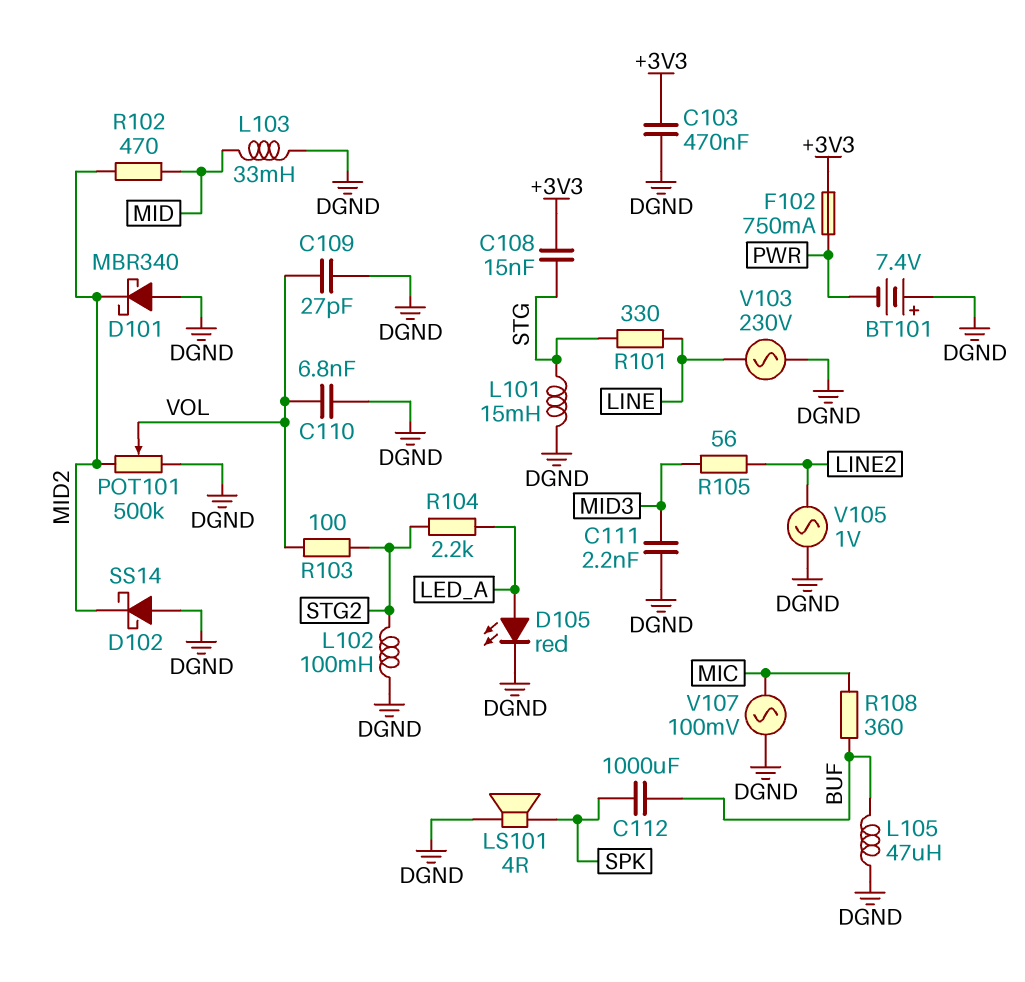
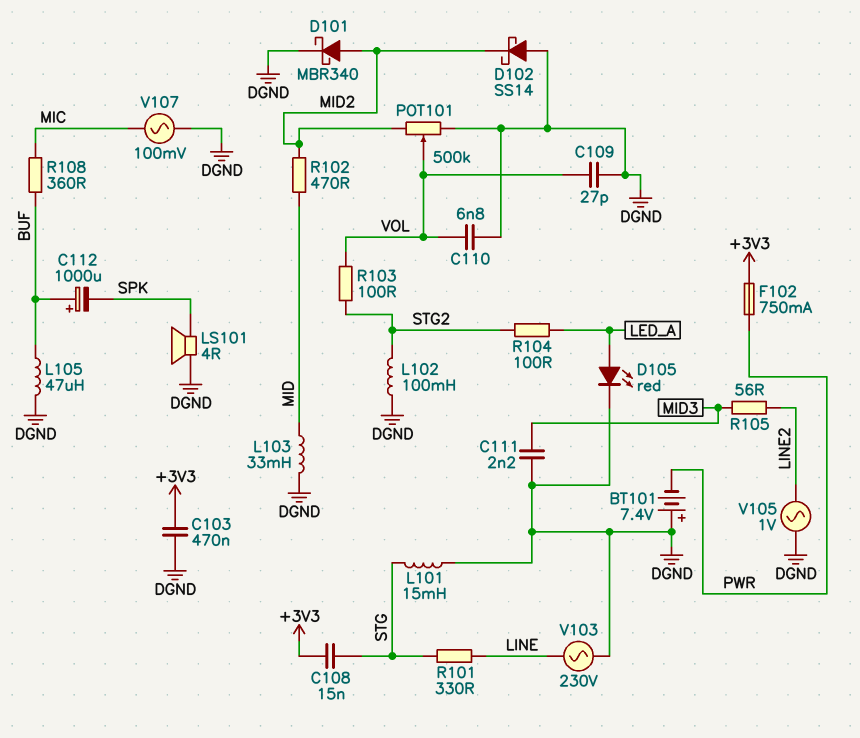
C112: 1000uF (BUF, SPK) -> 1000uF (plus BUF, minus SPK)
D101: schottky MBR340 (A DGND, K MID2) -> schottky MBR340 (A MID2, K DGND)
R104: 2.2k (LED_A, STG2) -> 100 (LED_A, STG2)

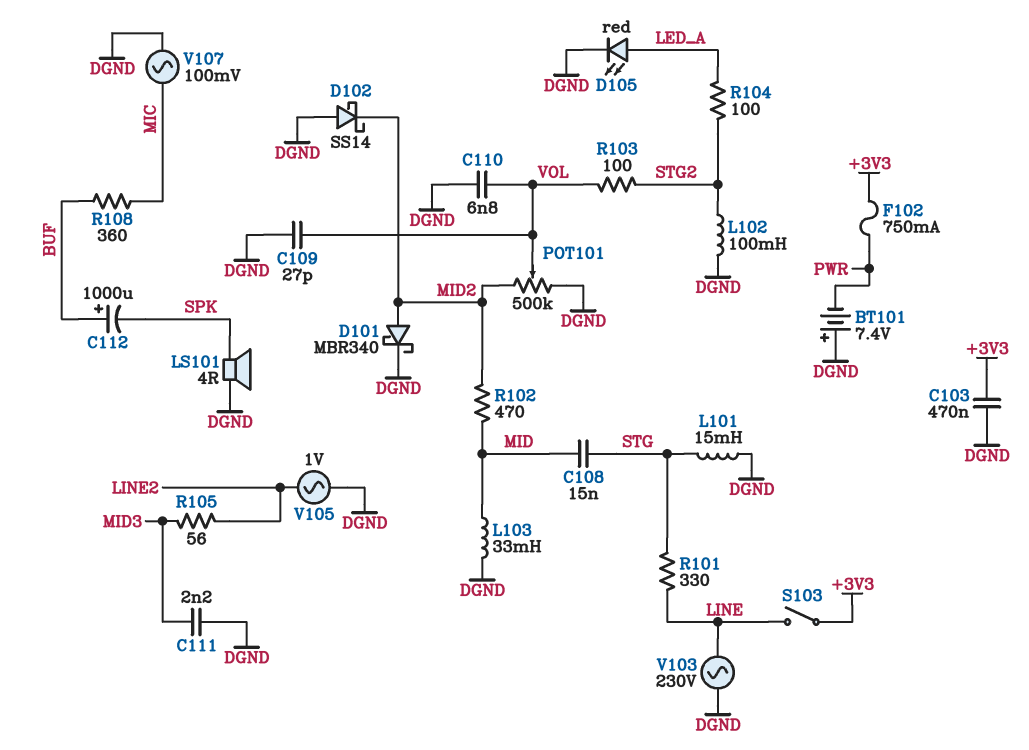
C108: 15nF (+3V3, STG) -> 15nF (MID, STG)
L105: 47uH (BUF, DGND) -> none
S103: none -> switch (+3V3, LINE)

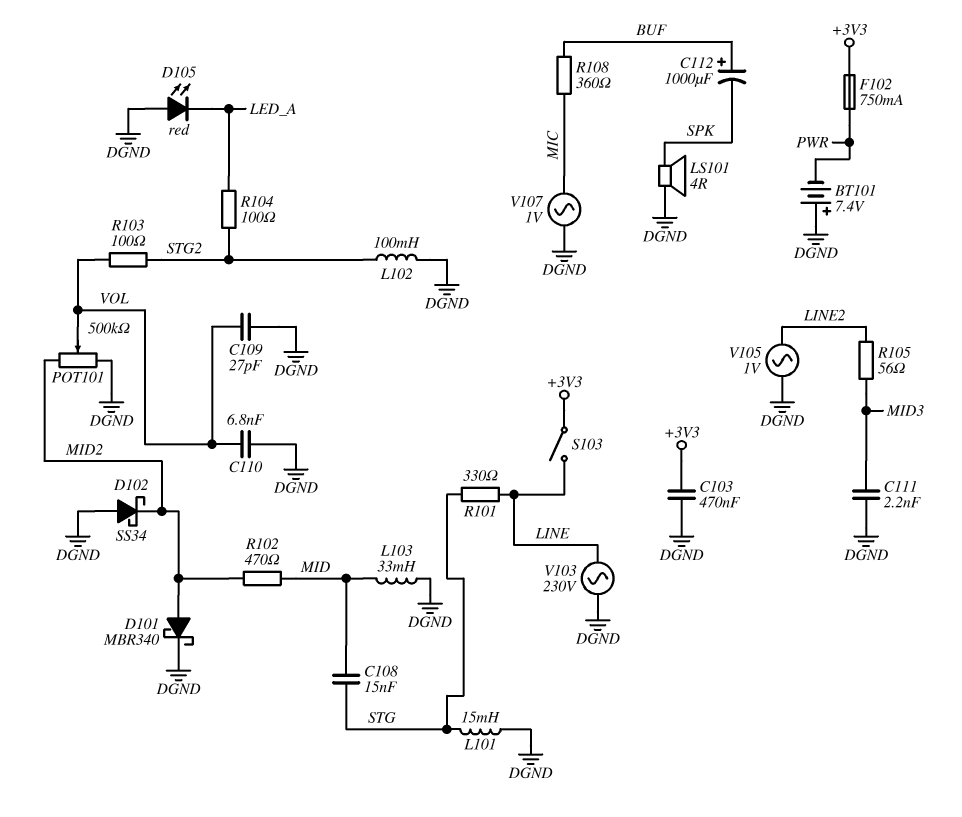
D102: schottky SS14 (A DGND, K MID2) -> schottky SS34 (A DGND, K MID2)
D105: LED red (A LED_A, K DGND) -> LED red (A DGND, K LED_A)
V107: AC 100mV (DGND, MIC) -> AC 1V (DGND, MIC)

